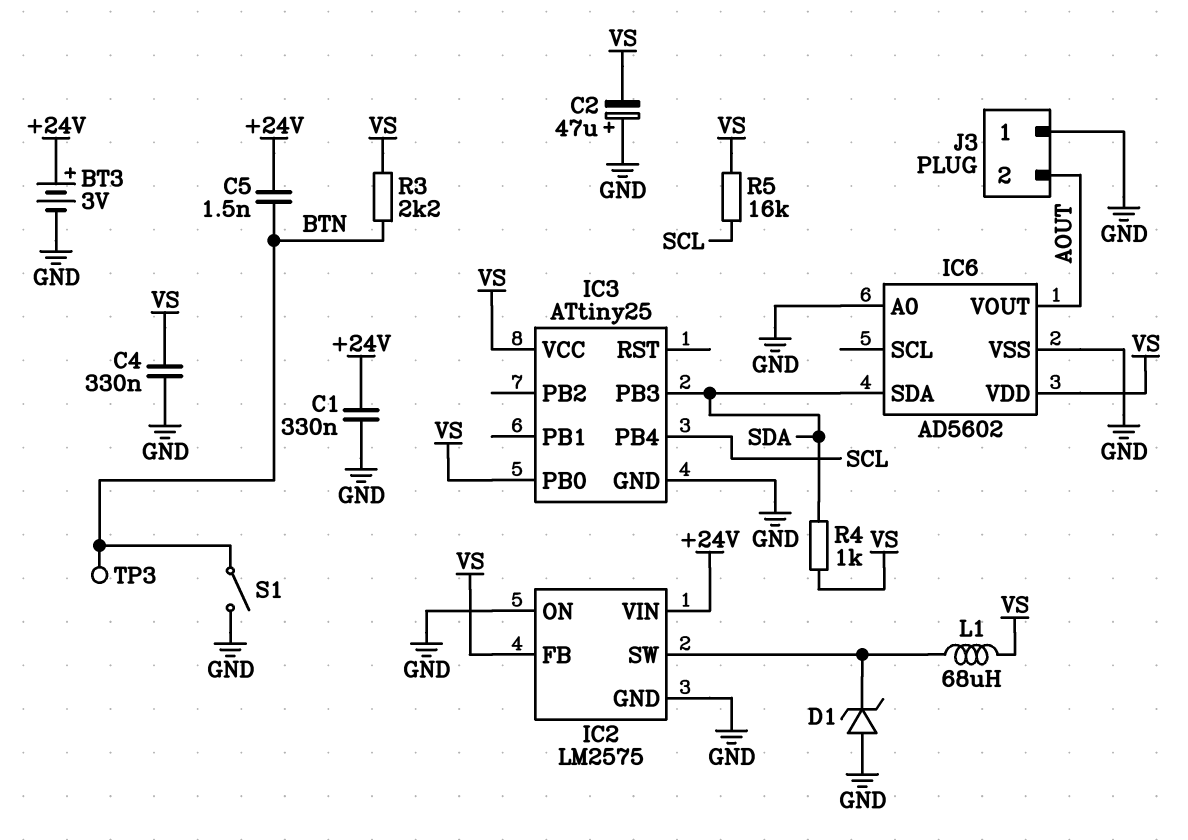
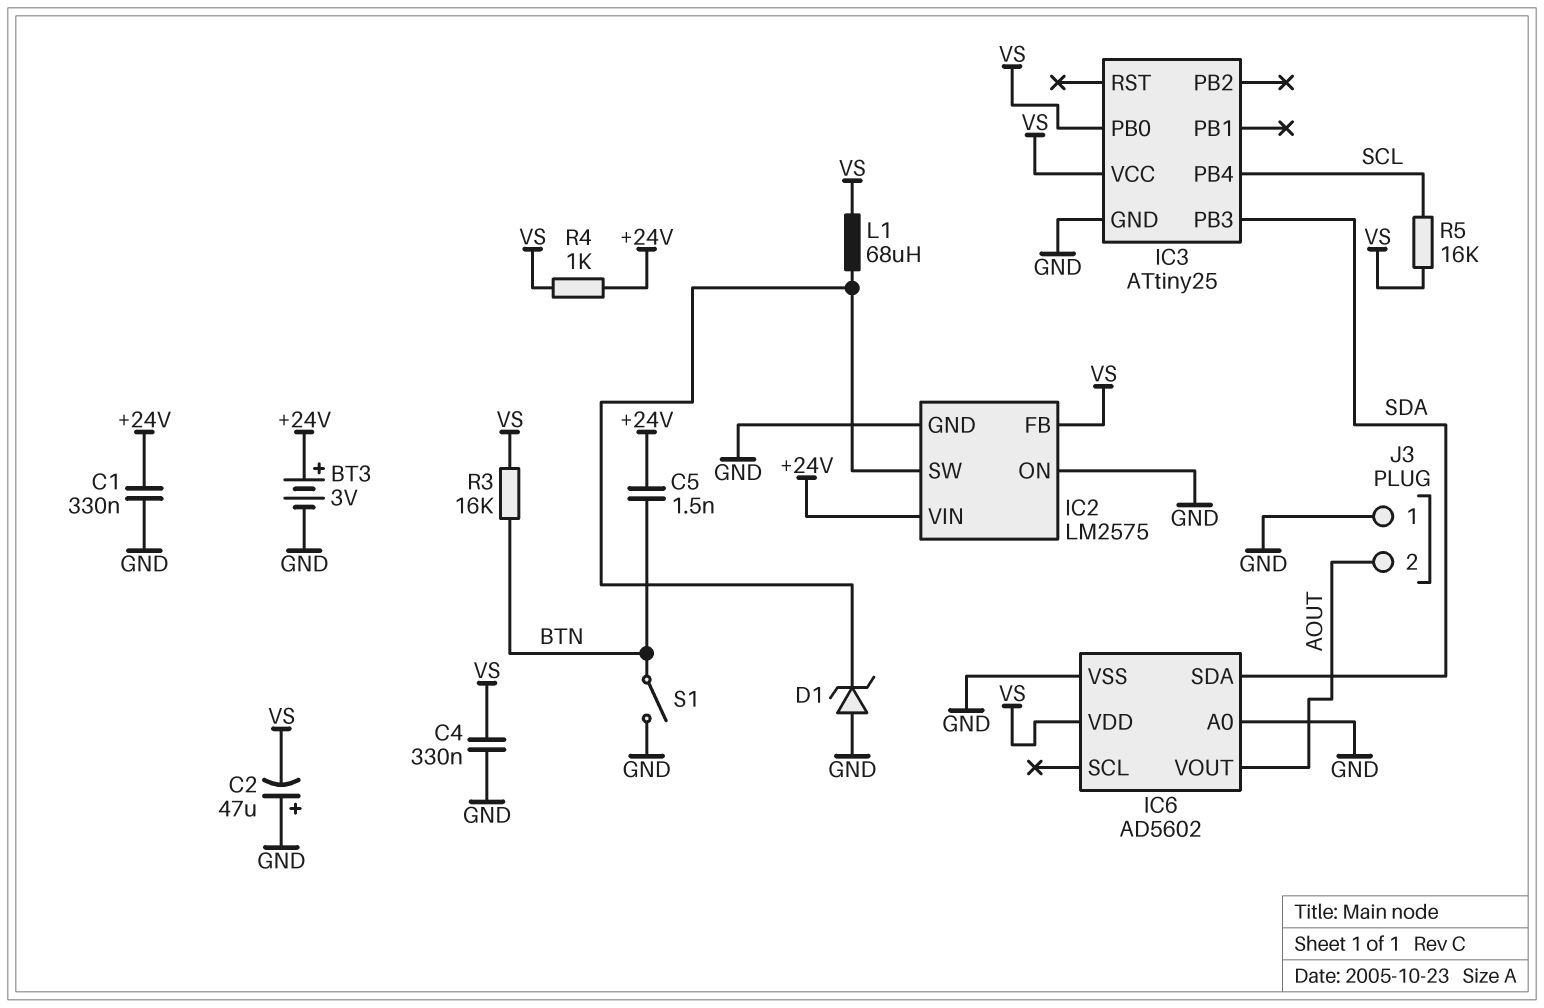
R3: 2.2k (BTN, VS) -> 16k (BTN, VS)
R4: 1k (SDA, VS) -> 1k (+24V, VS)
TP3: test point (BTN) -> none

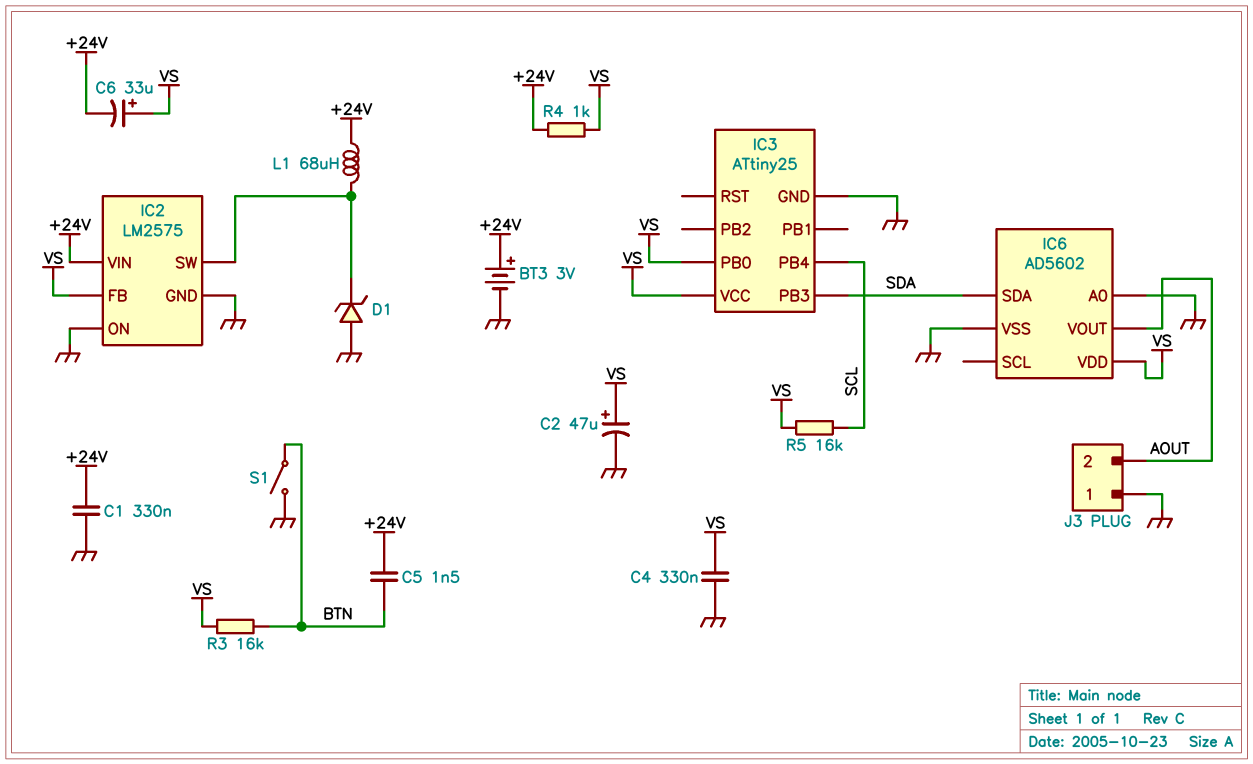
C2: 47uF (plus GND, minus VS) -> 47uF (plus VS, minus GND)
C6: none -> 33uF (plus VS, minus +24V)
L1: 68uH (IC2/SW, VS) -> 68uH (+24V, IC2/SW)

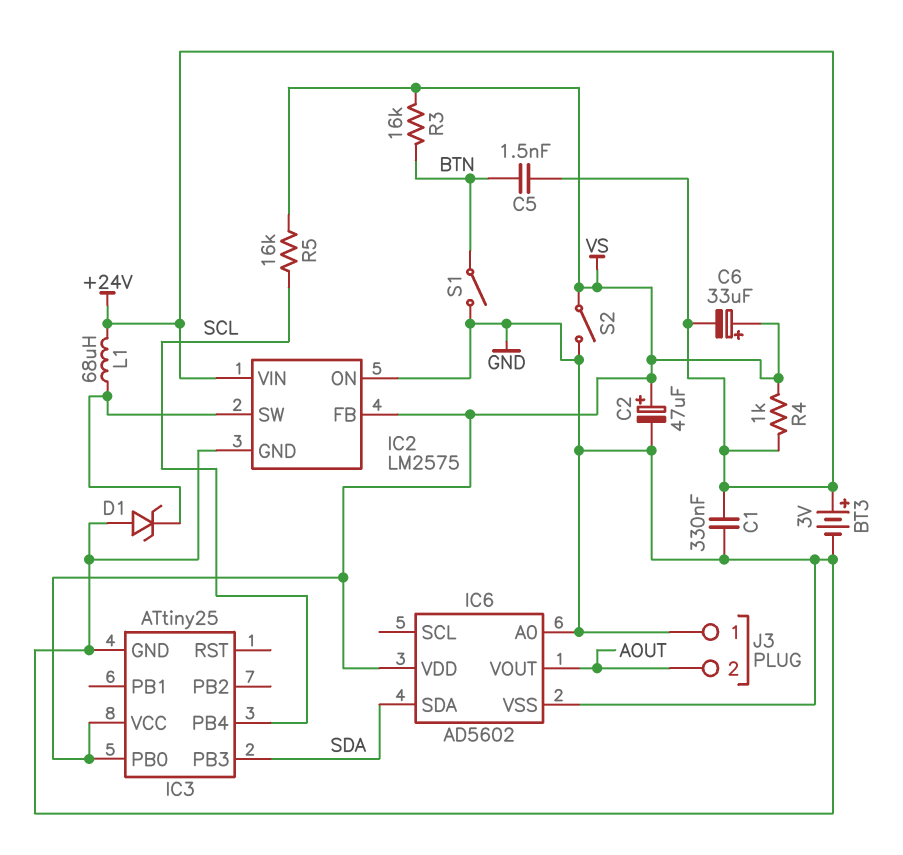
C4: 330nF (GND, VS) -> none
S2: none -> switch (GND, VS)

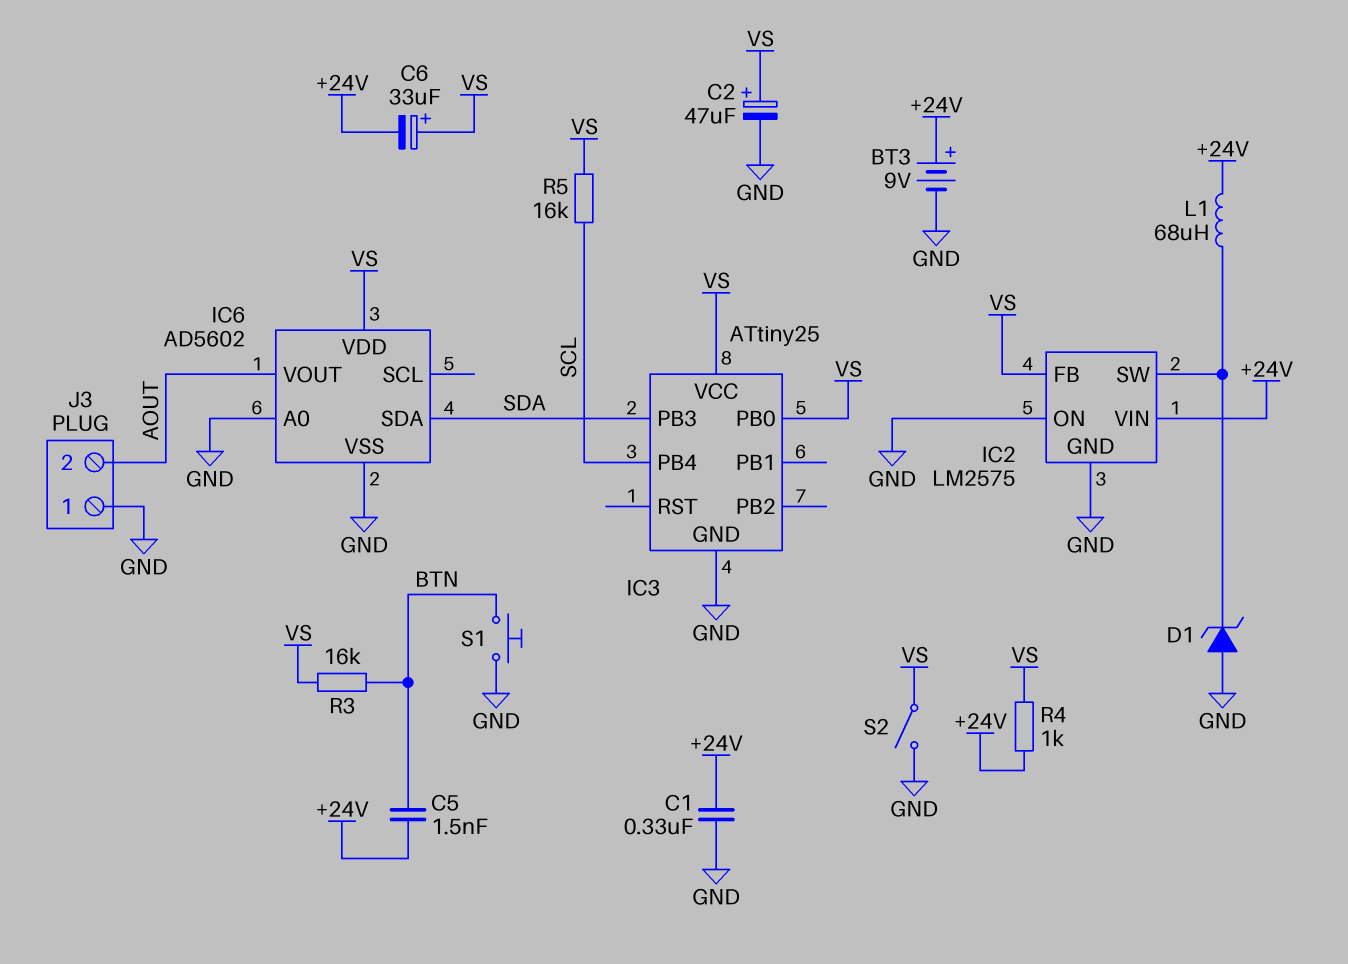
BT3: 3V (plus +24V, minus GND) -> 9V (plus +24V, minus GND)
S1: switch (BTN, GND) -> button (BTN, GND)

